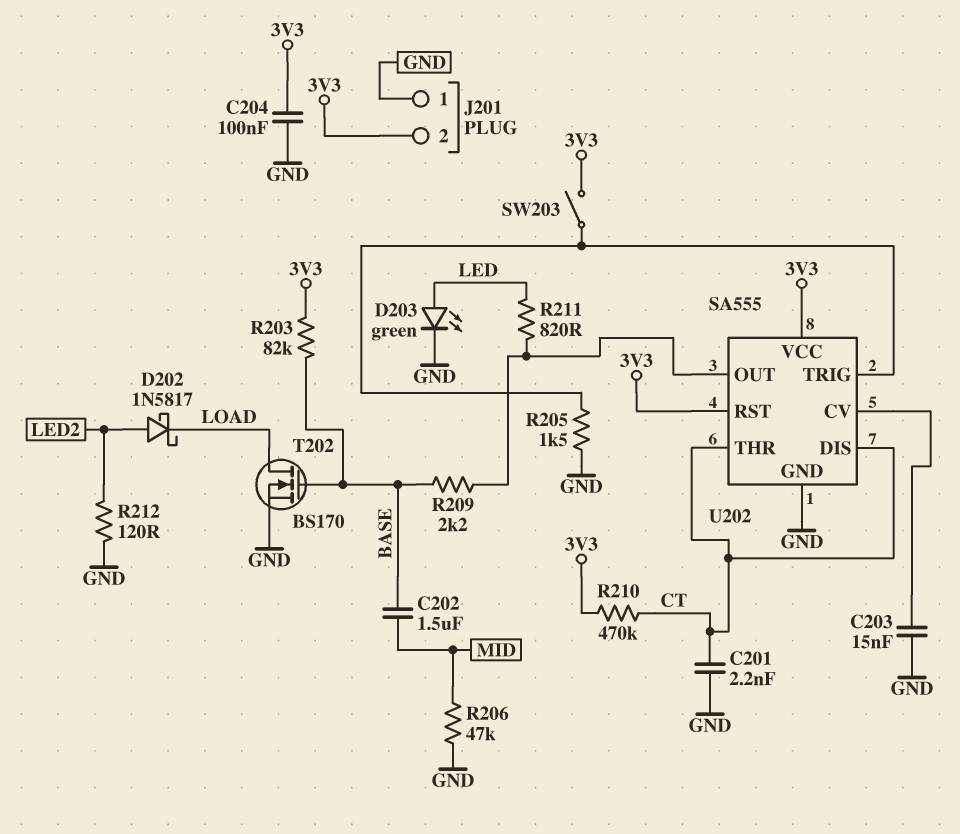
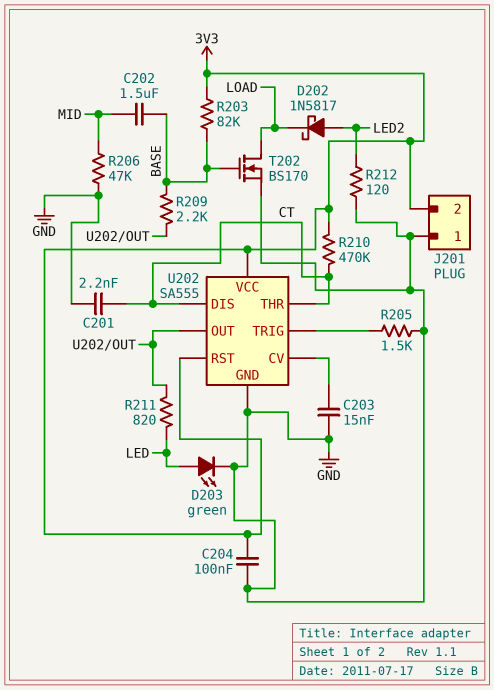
SW203: switch (3V3, U202/TRIG) -> none

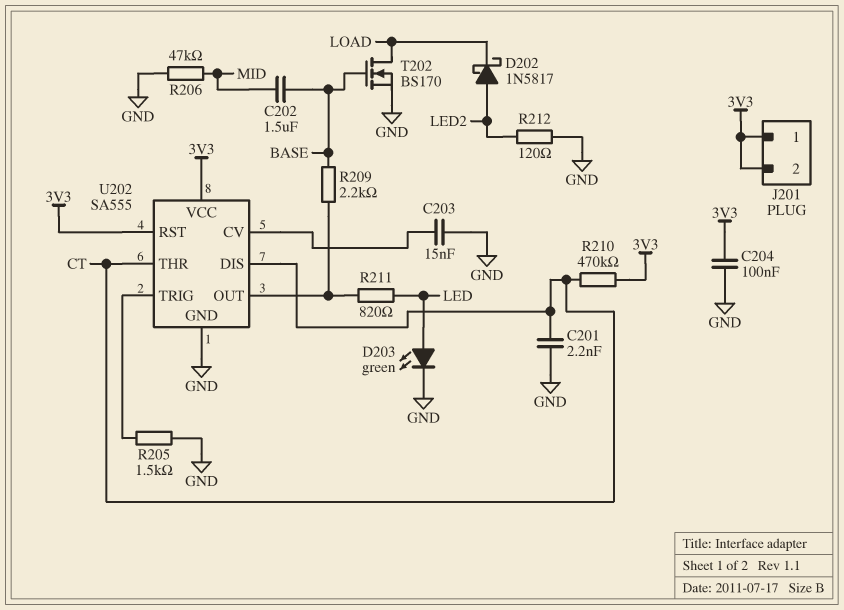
J201 pin 1: GND -> 3V3
R203: 82k (3V3, BASE) -> none

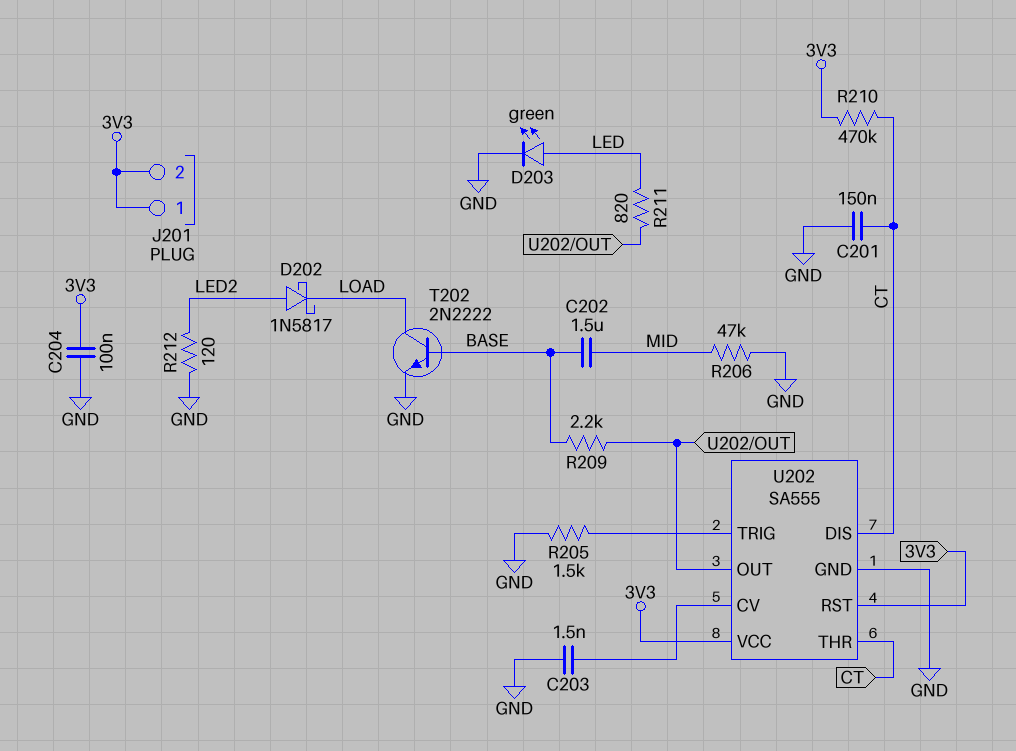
C201: 2.2nF (CT, GND) -> 150nF (CT, GND)
C203: 15nF (GND, U202/CV) -> 1.5nF (GND, U202/CV)
T202: NMOS BS170 (G BASE, D LOAD, S GND) -> NPN 2N2222 (B BASE, C LOAD, E GND)

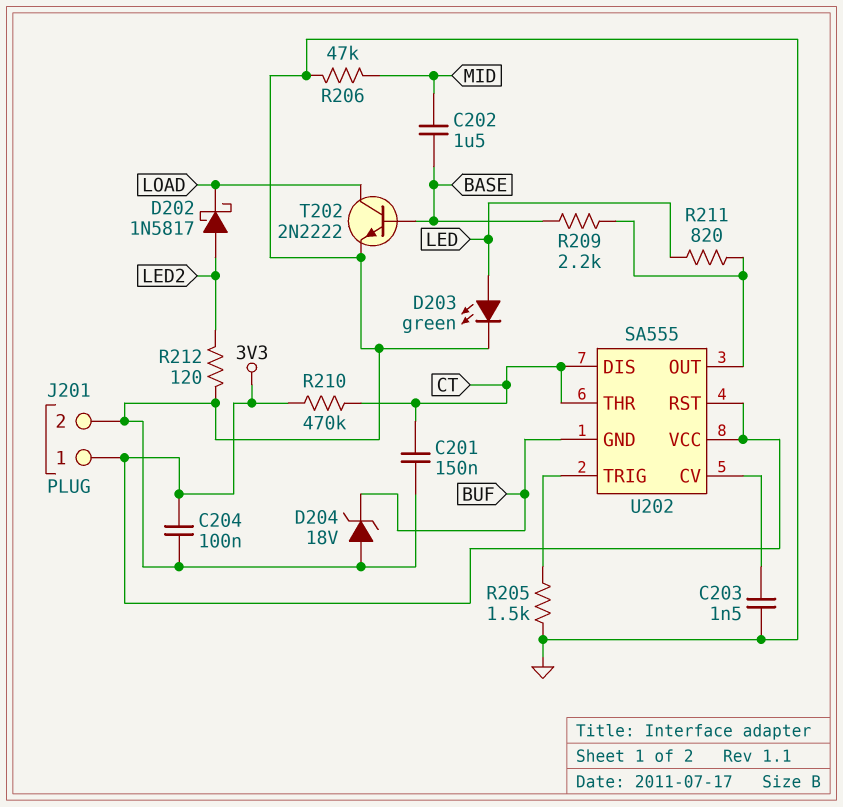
D204: none -> zener 18V (A GND, K BUF)
J201 pin 2: 3V3 -> GND
U202 pin GND: GND -> BUF

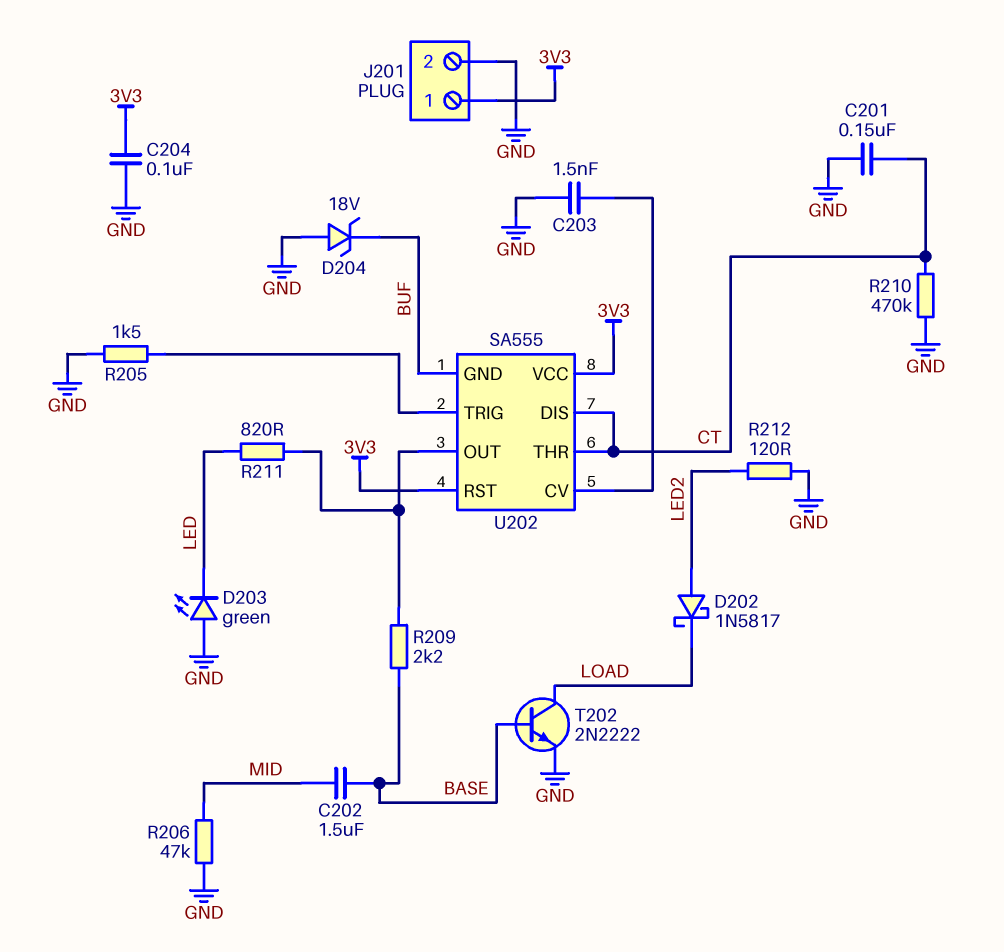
D203: LED green (A LED, K GND) -> LED green (A GND, K LED)
R210: 470k (3V3, CT) -> 470k (CT, GND)

